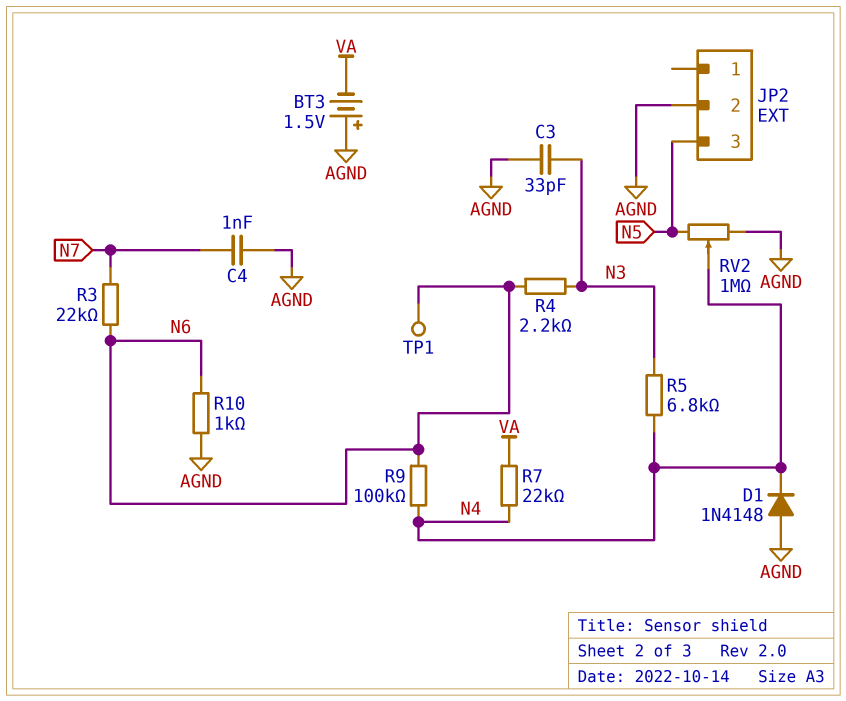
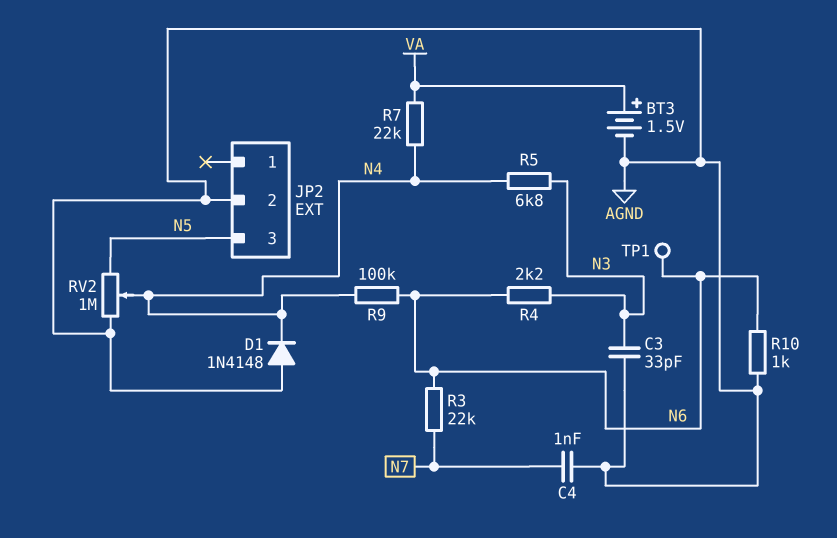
BT3: 1.5V (plus AGND, minus VA) -> 1.5V (plus VA, minus AGND)

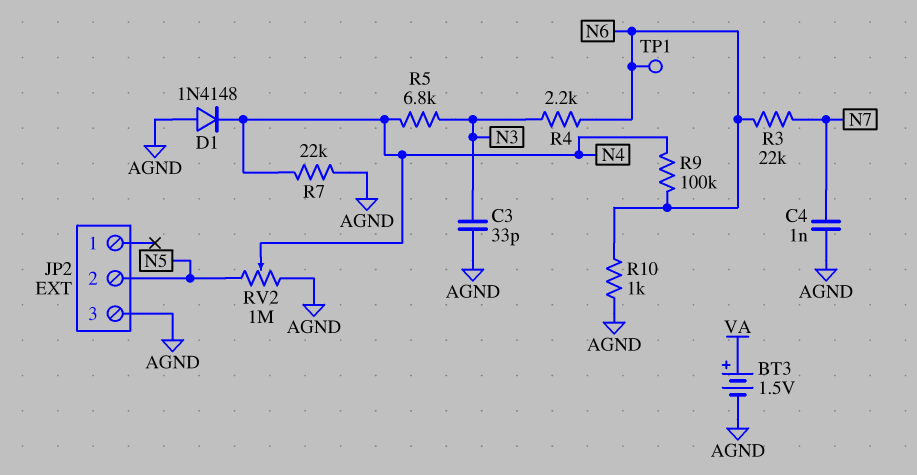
JP2 pin 2: AGND -> N5
JP2 pin 3: N5 -> AGND
R7: 22k (N4, VA) -> 22k (AGND, N4)

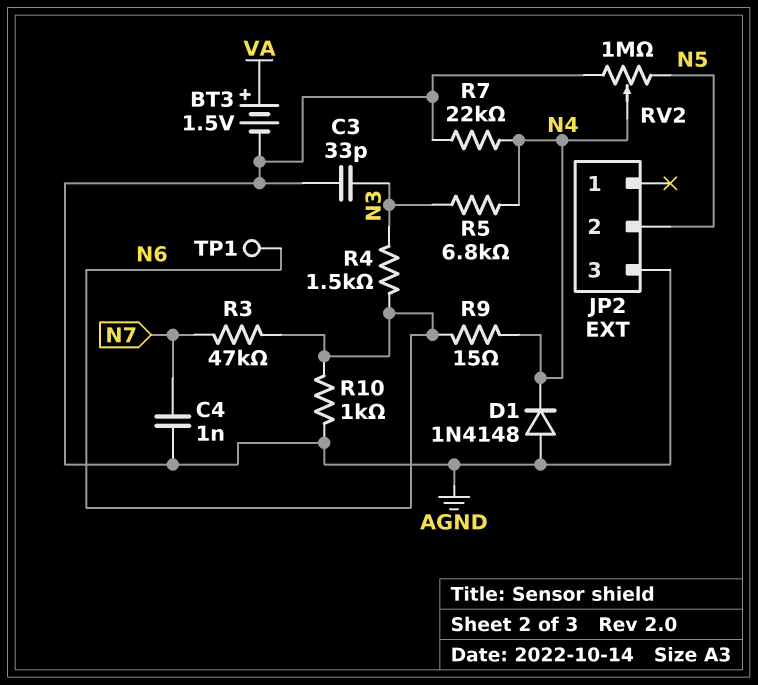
R3: 22k (N6, N7) -> 47k (N6, N7)
R4: 2.2k (N3, N6) -> 1.5k (N3, N6)
R9: 100k (N4, N6) -> 15 (N4, N6)

